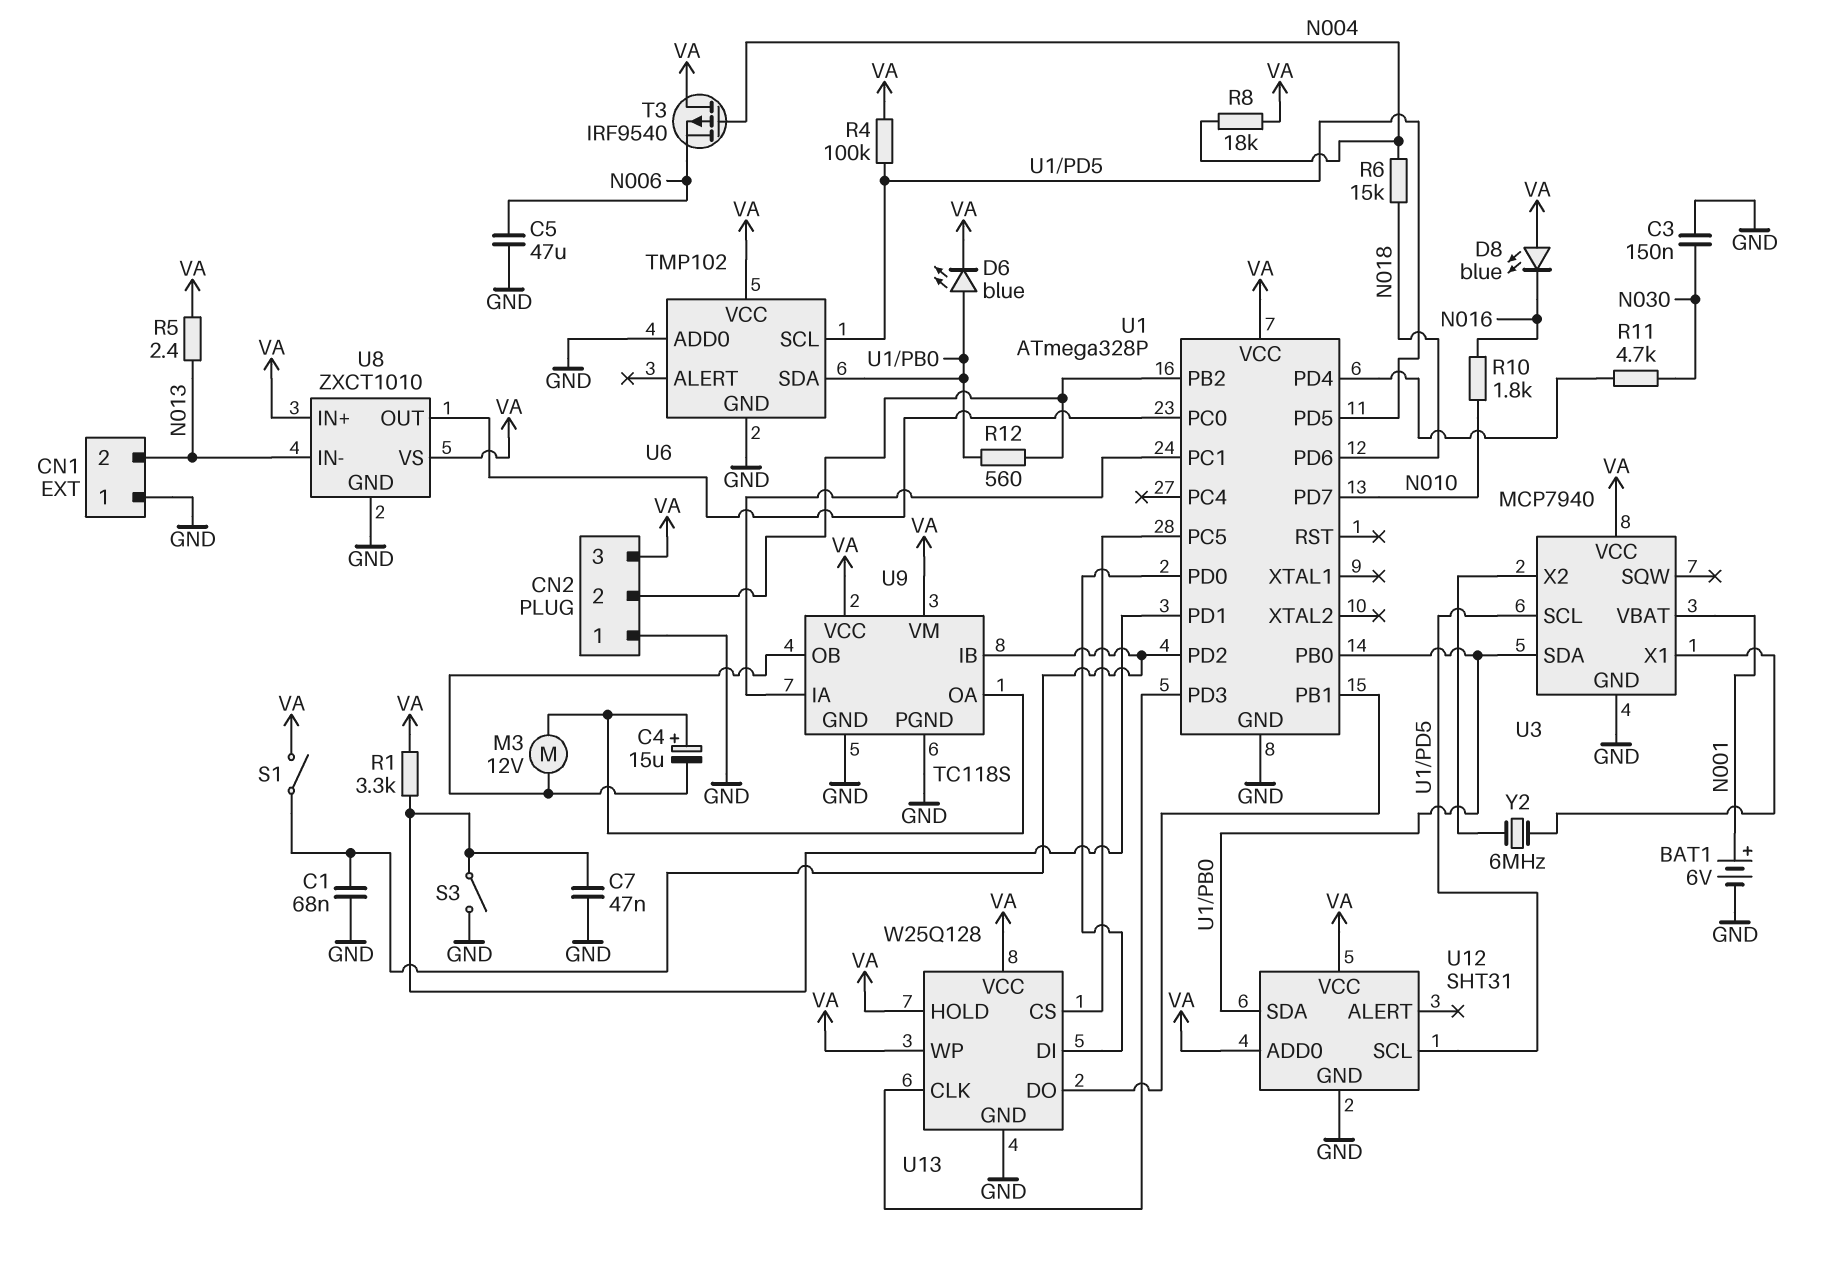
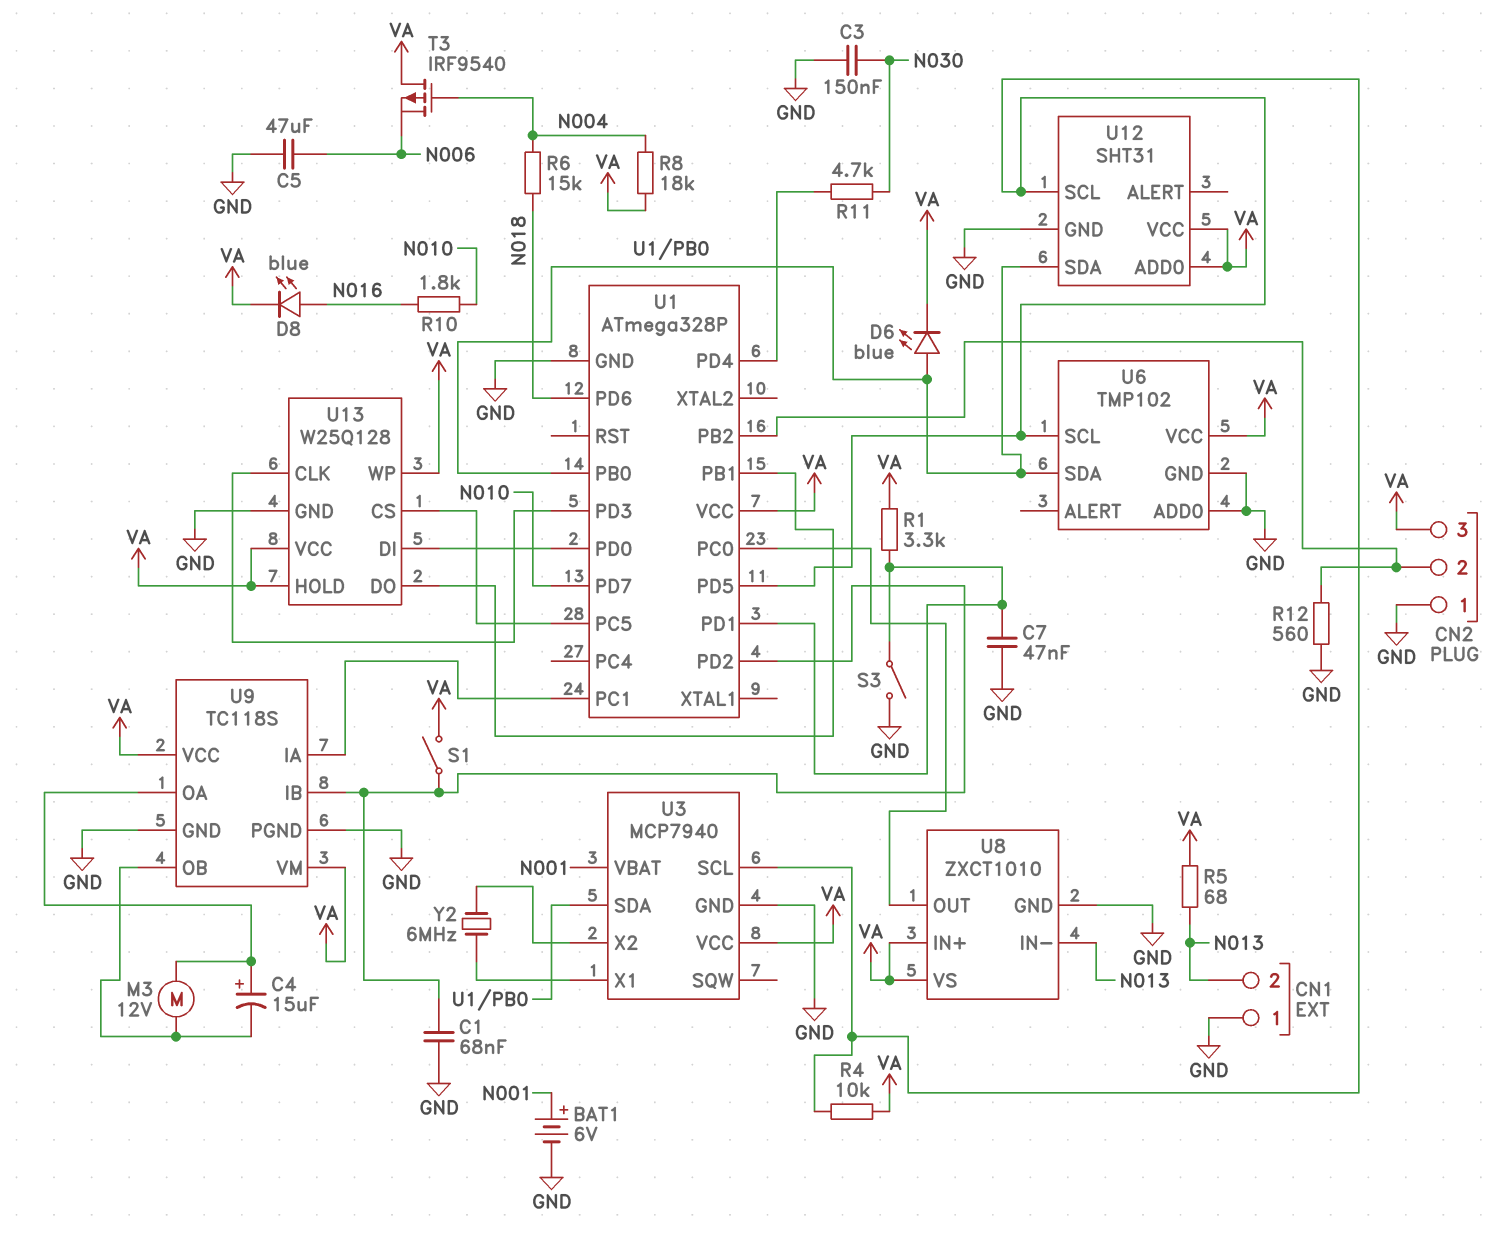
D8: LED blue (A VA, K N016) -> LED blue (A N016, K VA)
R4: 100k (U1/PD5, VA) -> 10k (U1/PD5, VA)
R5: 2.4 (N013, VA) -> 68 (N013, VA)
R12: 560 (CN2/2, U1/PB0) -> 560 (CN2/2, GND)

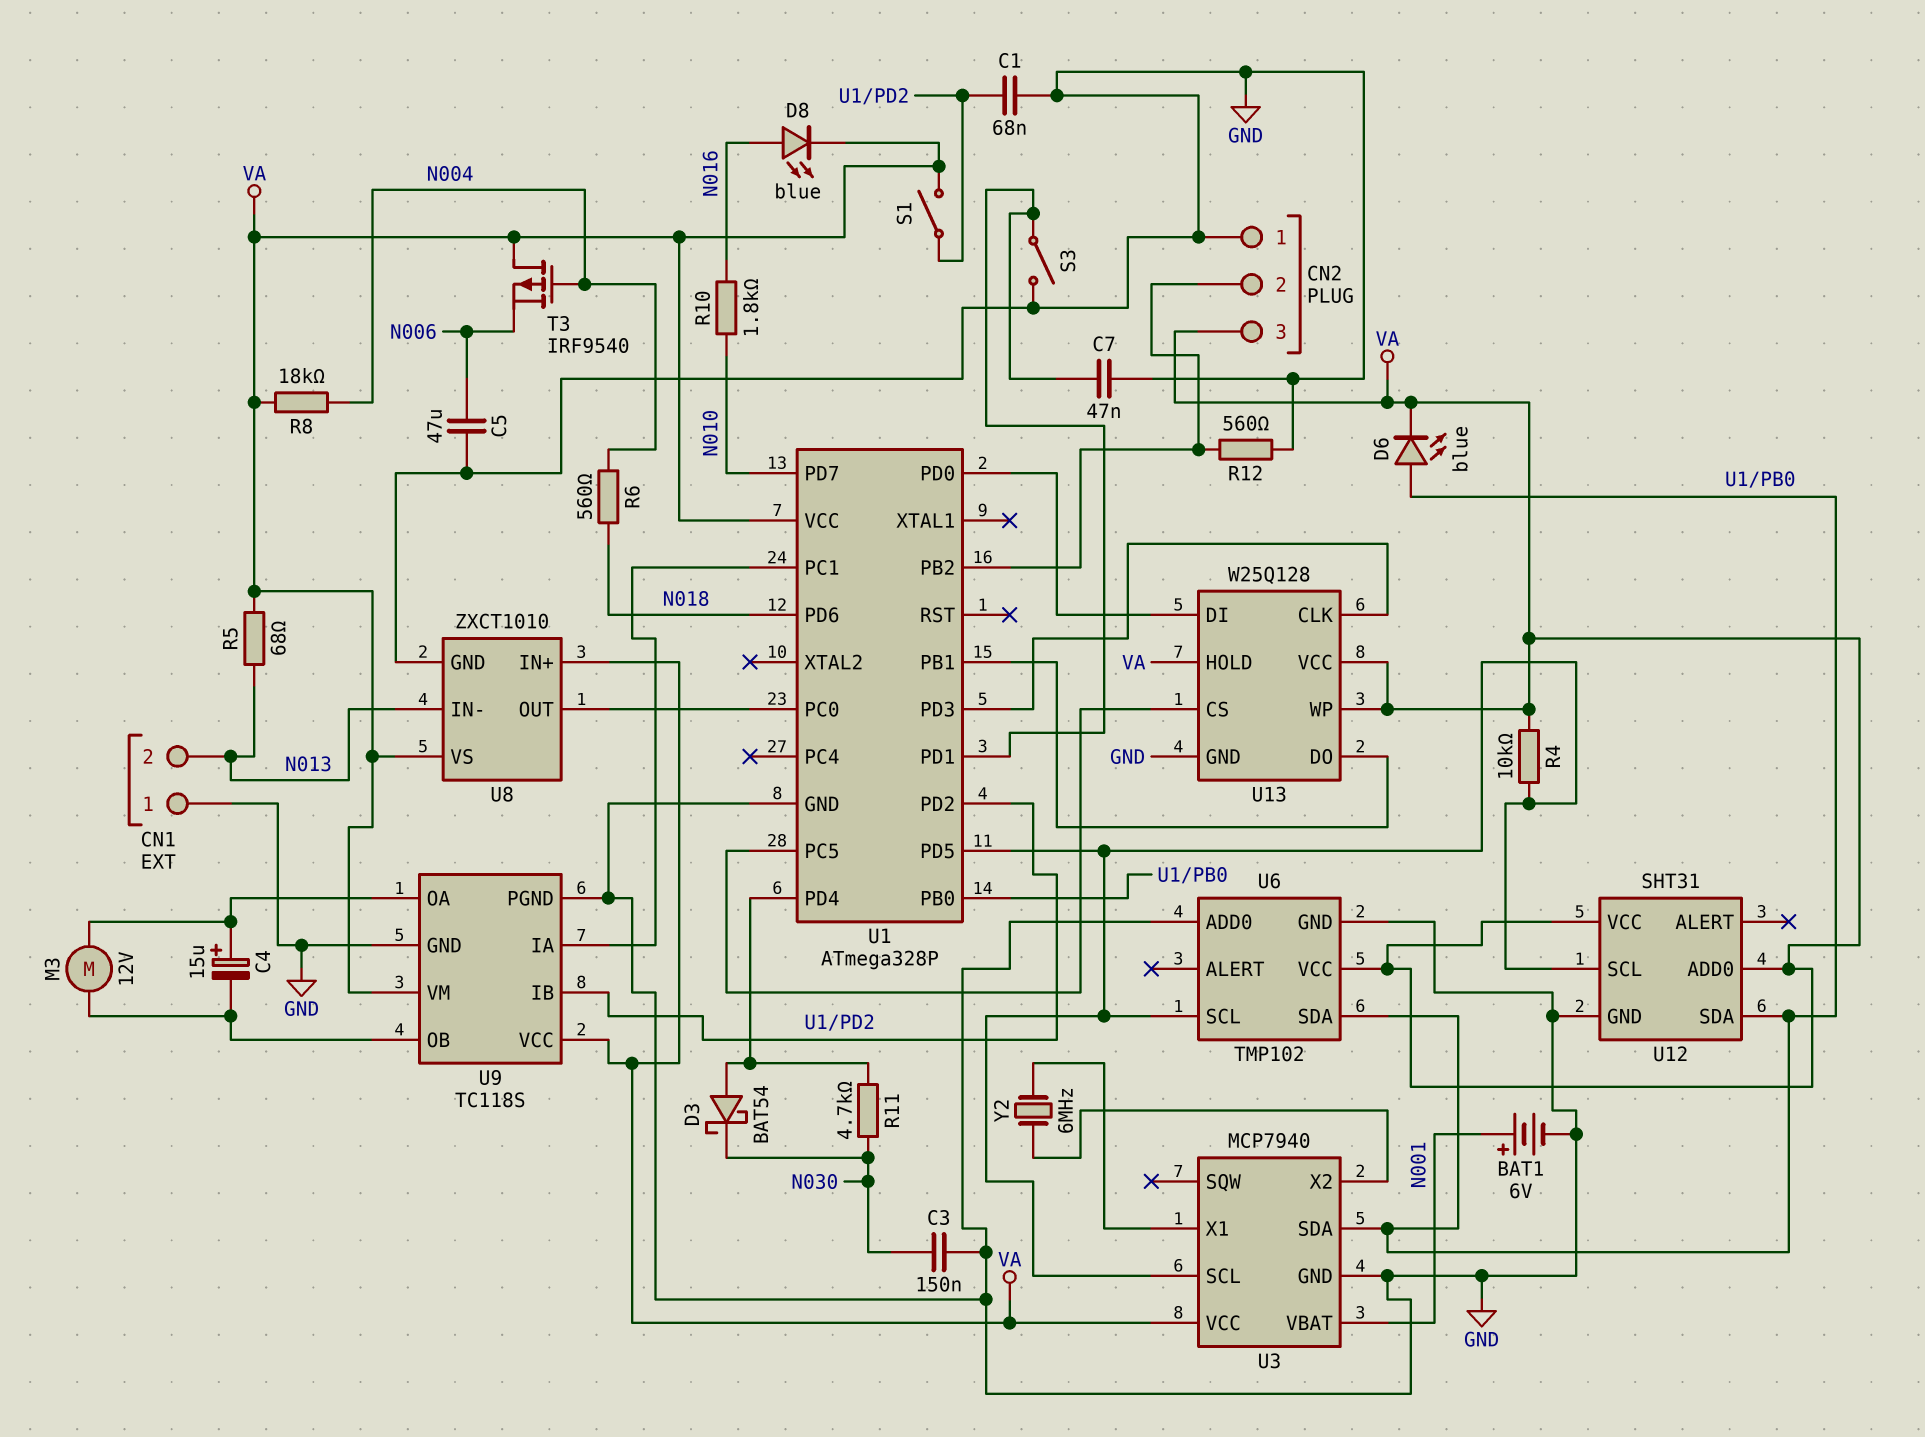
D3: none -> schottky BAT54 (A U1/PD4, K N030)
R1: 3.3k (U1/PD1, VA) -> none
R6: 15k (N004, N018) -> 560 (N004, N018)

